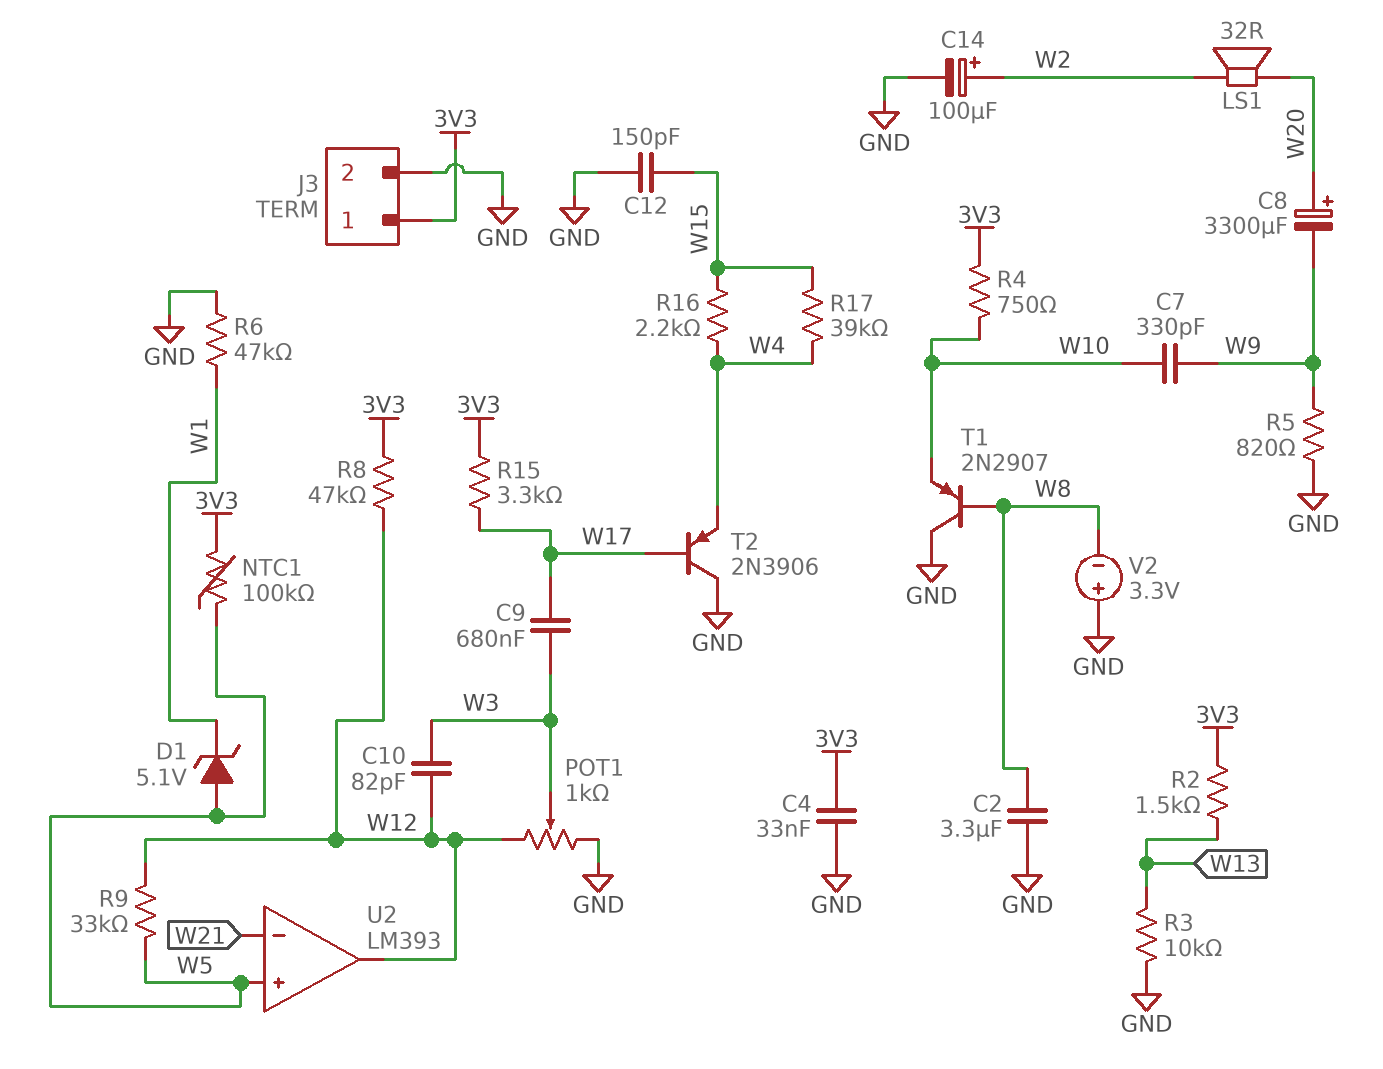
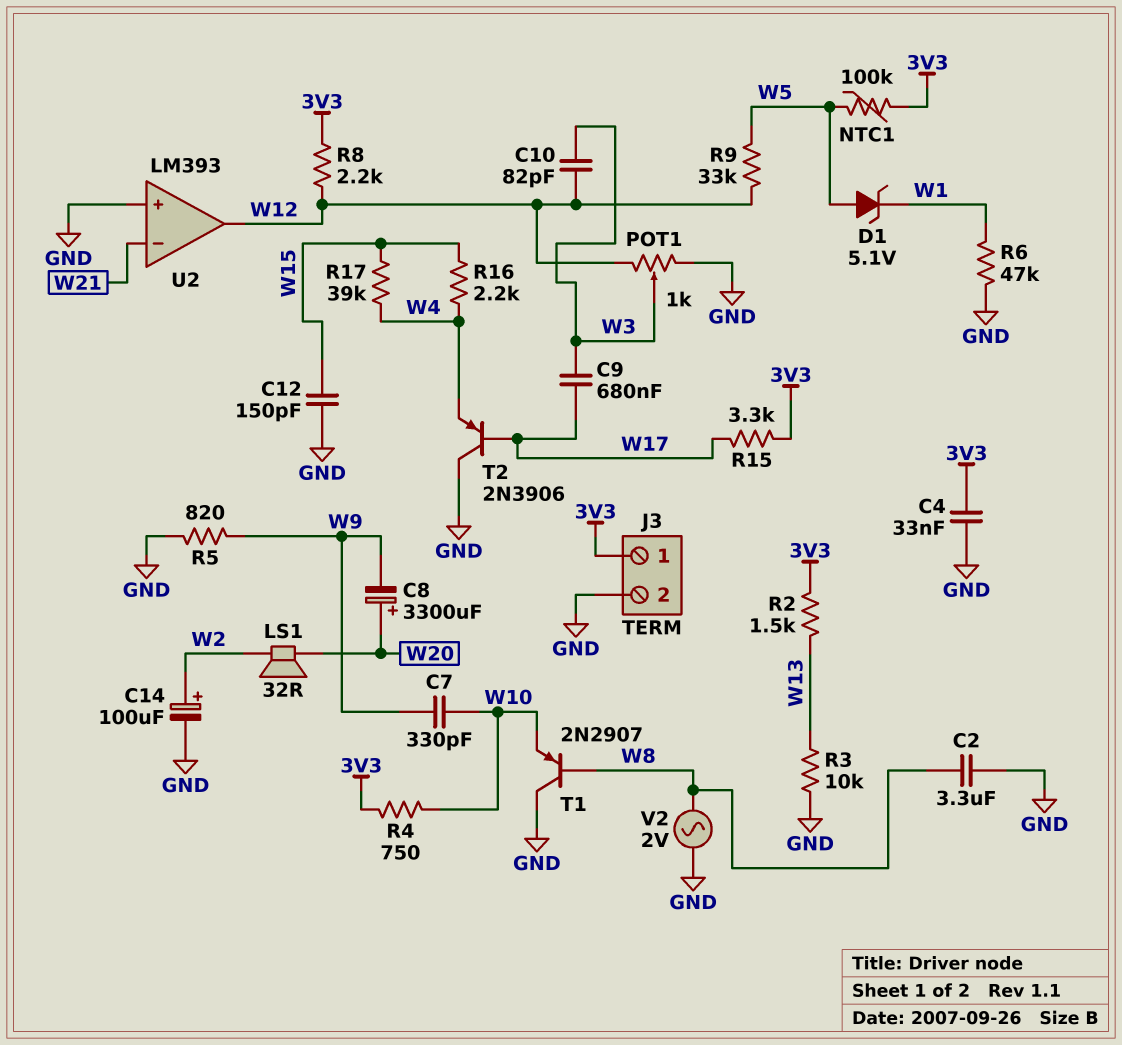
R8: 47k (3V3, W12) -> 2.2k (3V3, W12)
U2 pin in+: W5 -> GND
V2: 3.3V (plus GND, minus W8) -> AC 2V (GND, W8)

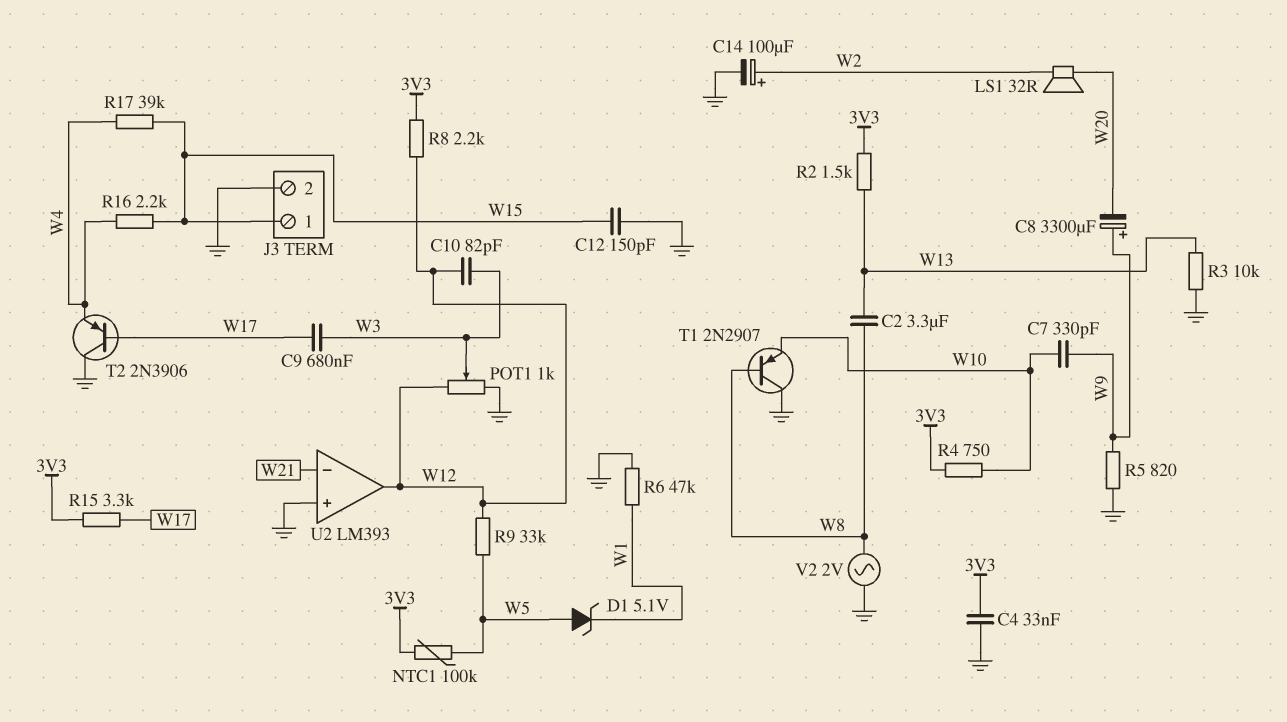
C2: 3.3uF (GND, W8) -> 3.3uF (W8, W13)
C8: 3300uF (plus W20, minus W9) -> 3300uF (plus W9, minus W20)
J3 pin 1: 3V3 -> W15

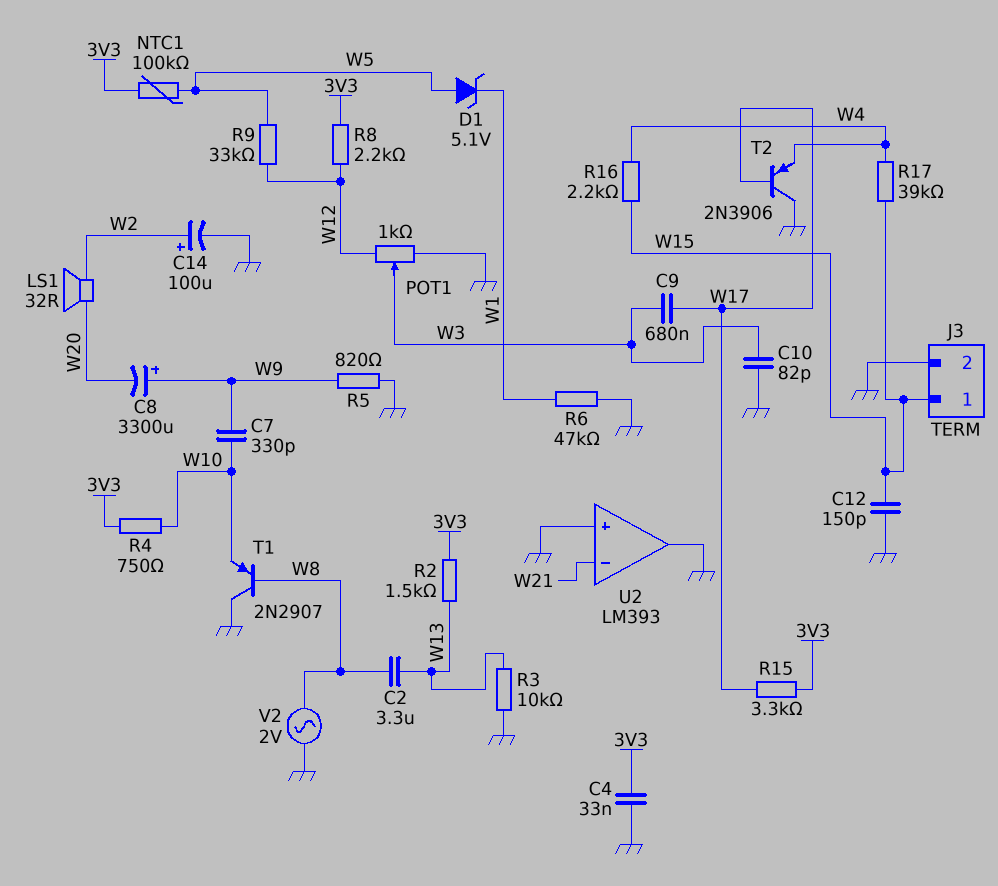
C10: 82pF (W3, W12) -> 82pF (GND, W3)
U2 pin out: W12 -> GND

